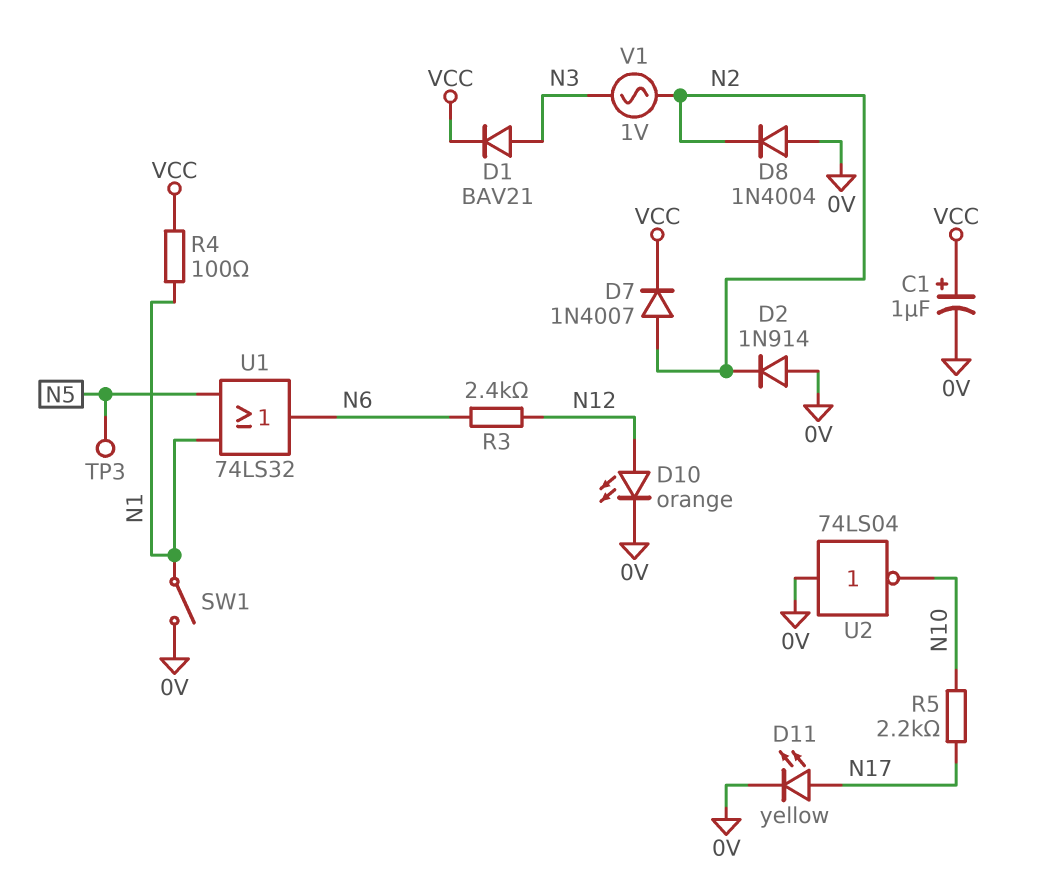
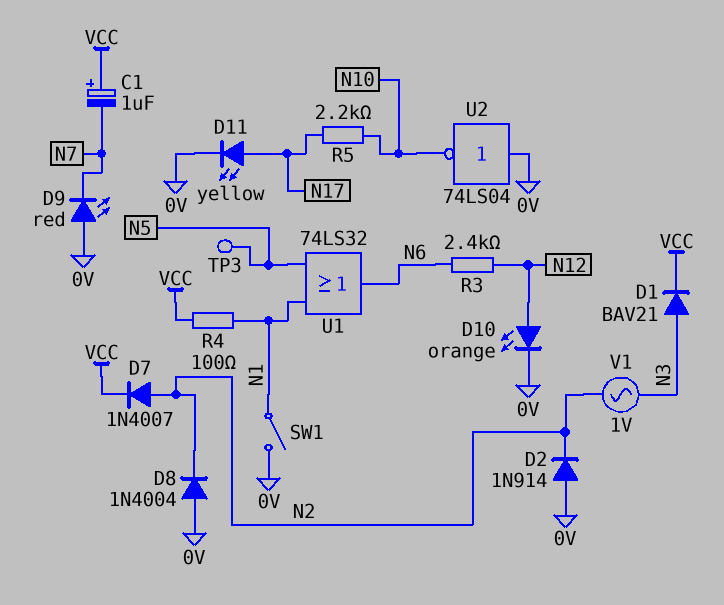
C1: 1uF (plus VCC, minus 0V) -> 1uF (plus VCC, minus N7)
D9: none -> LED red (A 0V, K N7)

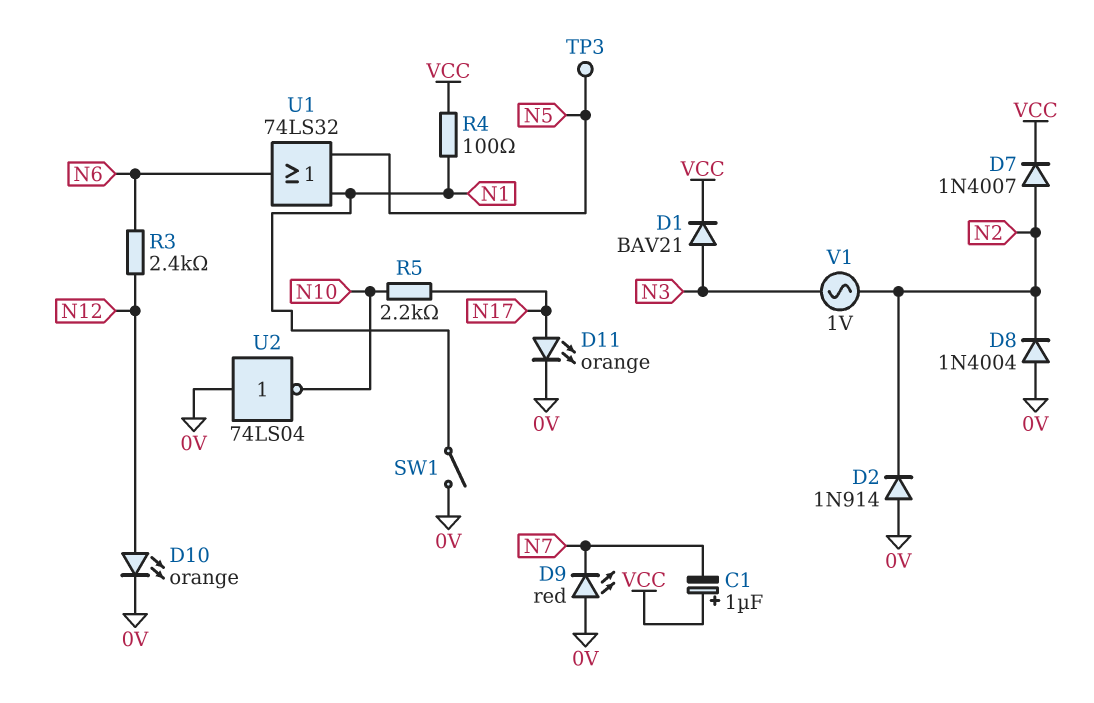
D11: LED yellow (A N17, K 0V) -> LED orange (A N17, K 0V)

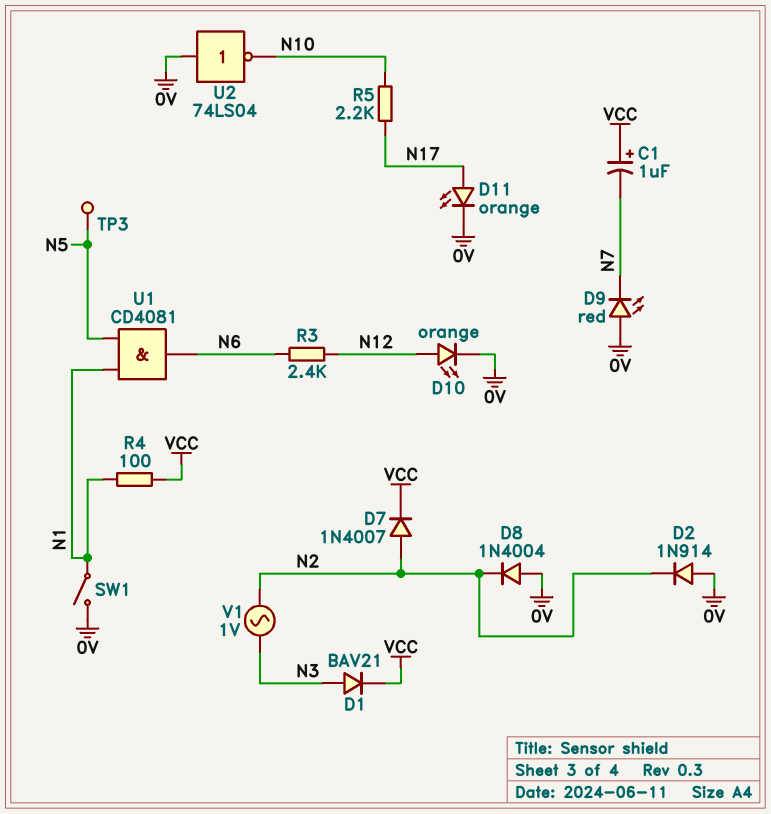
U1: OR 74LS32 (in N1, in N5, out N6) -> AND CD4081 (in N1, in N5, out N6)

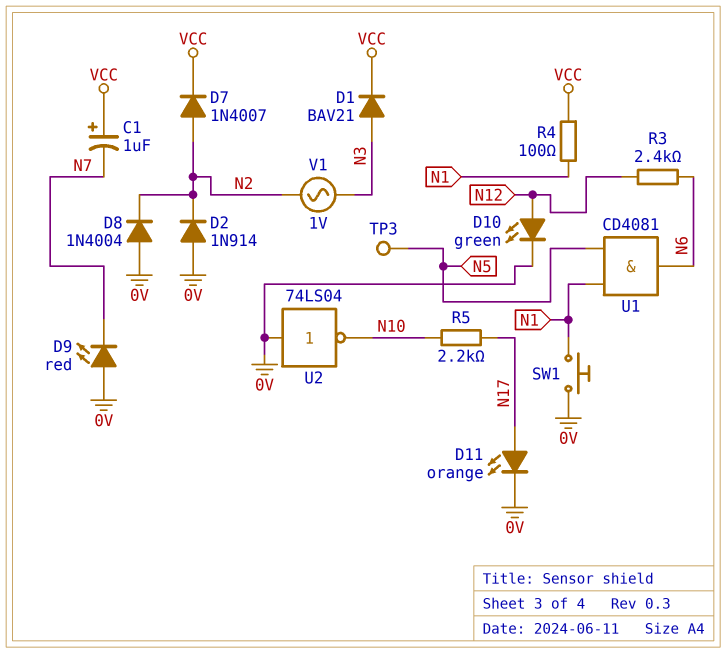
D10: LED orange (A N12, K 0V) -> LED green (A N12, K 0V)
SW1: switch (0V, N1) -> button (0V, N1)

